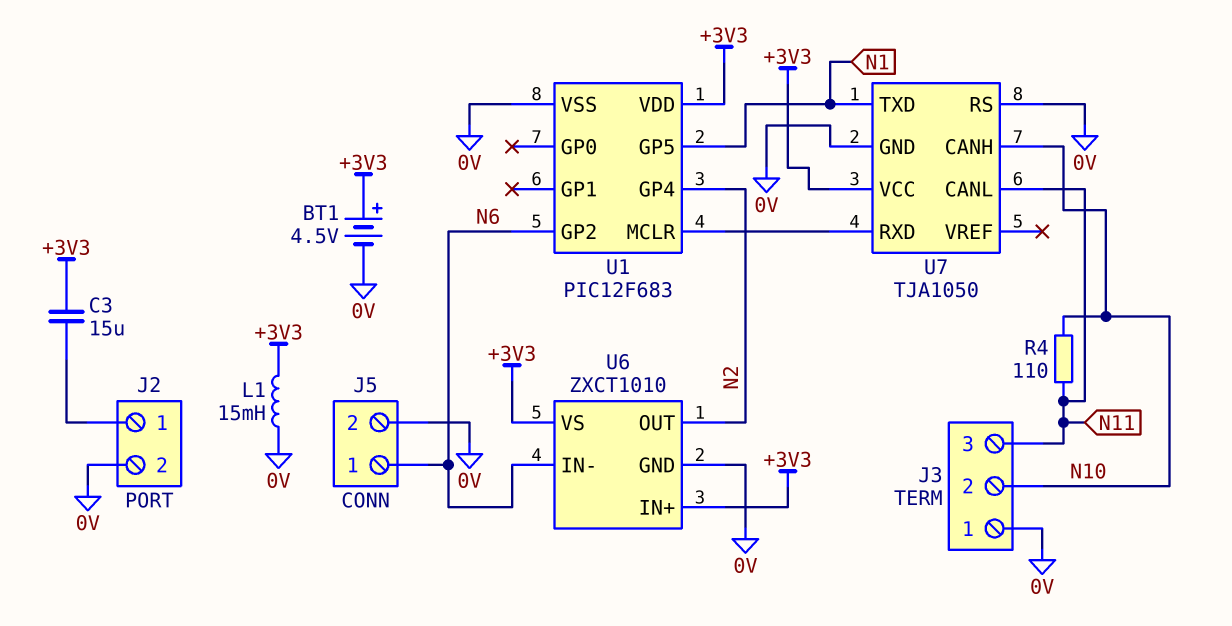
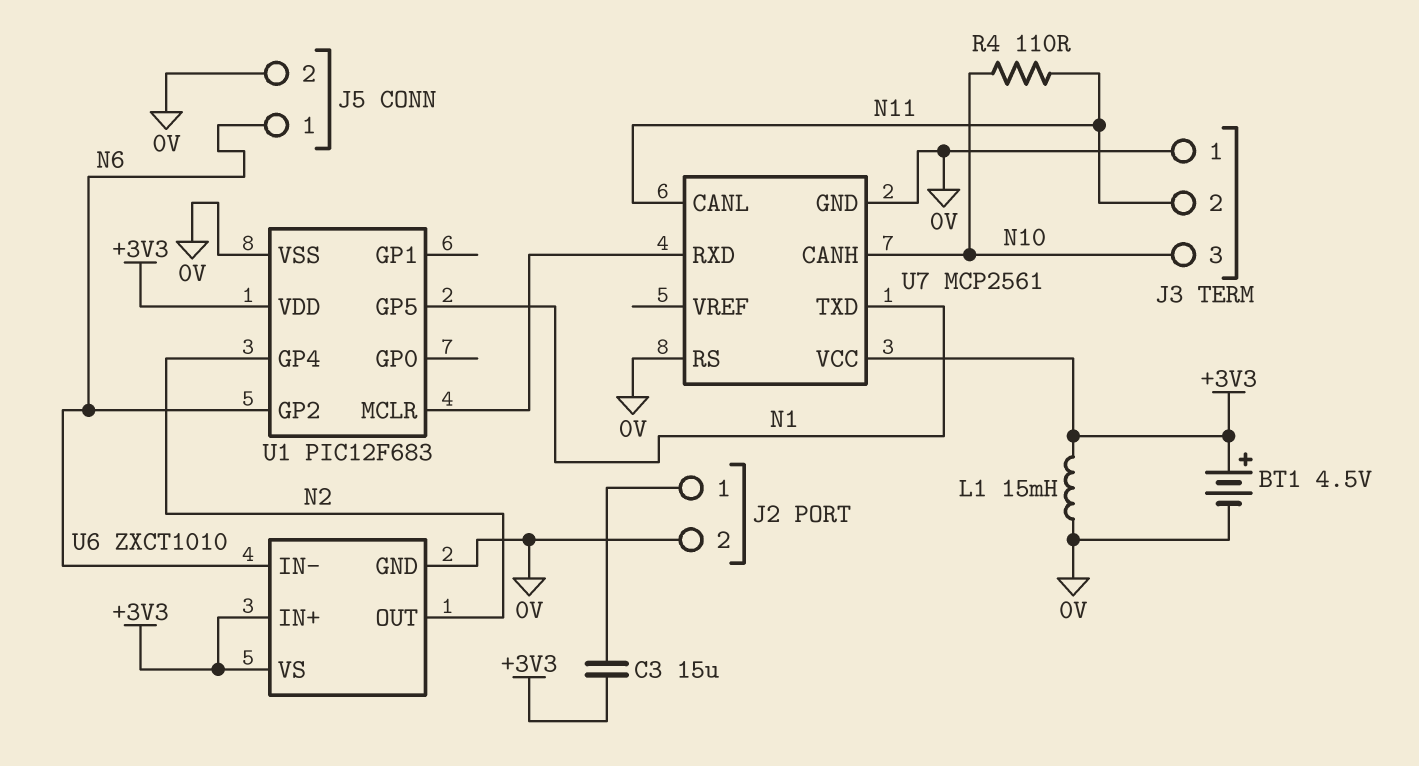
J3 pin 2: N10 -> N11
J3 pin 3: N11 -> N10
U7: TJA1050 -> MCP2561

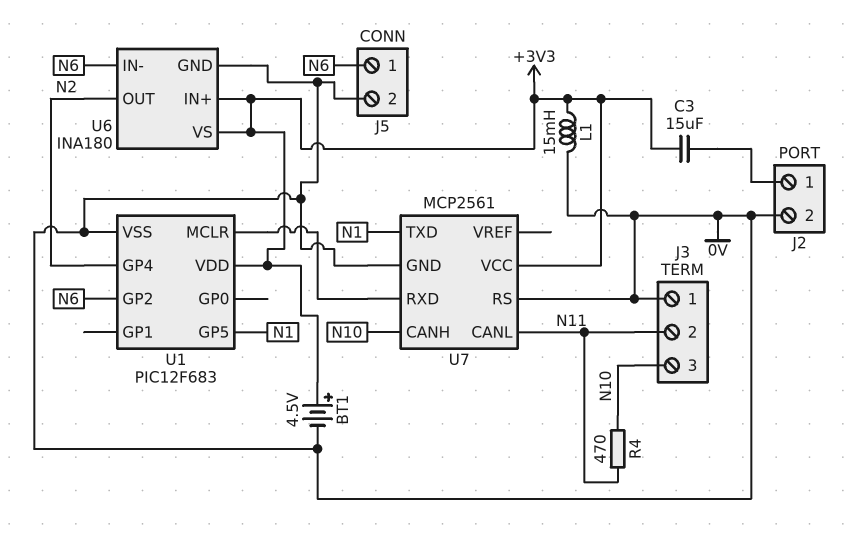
R4: 110 (N10, N11) -> 470 (N10, N11)
U6: ZXCT1010 -> INA180

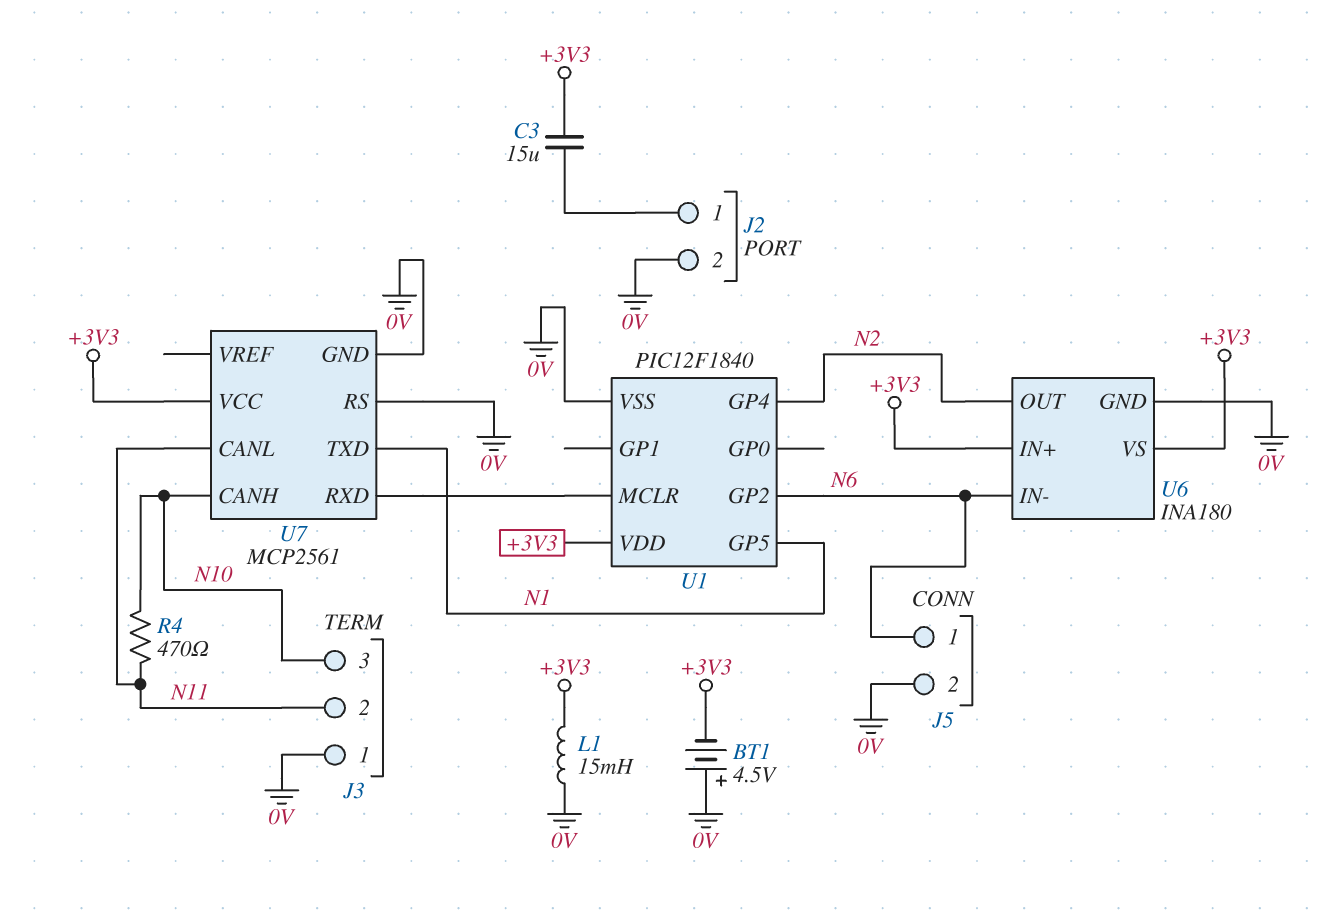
BT1: 4.5V (plus +3V3, minus 0V) -> 4.5V (plus 0V, minus +3V3)
U1: PIC12F683 -> PIC12F1840

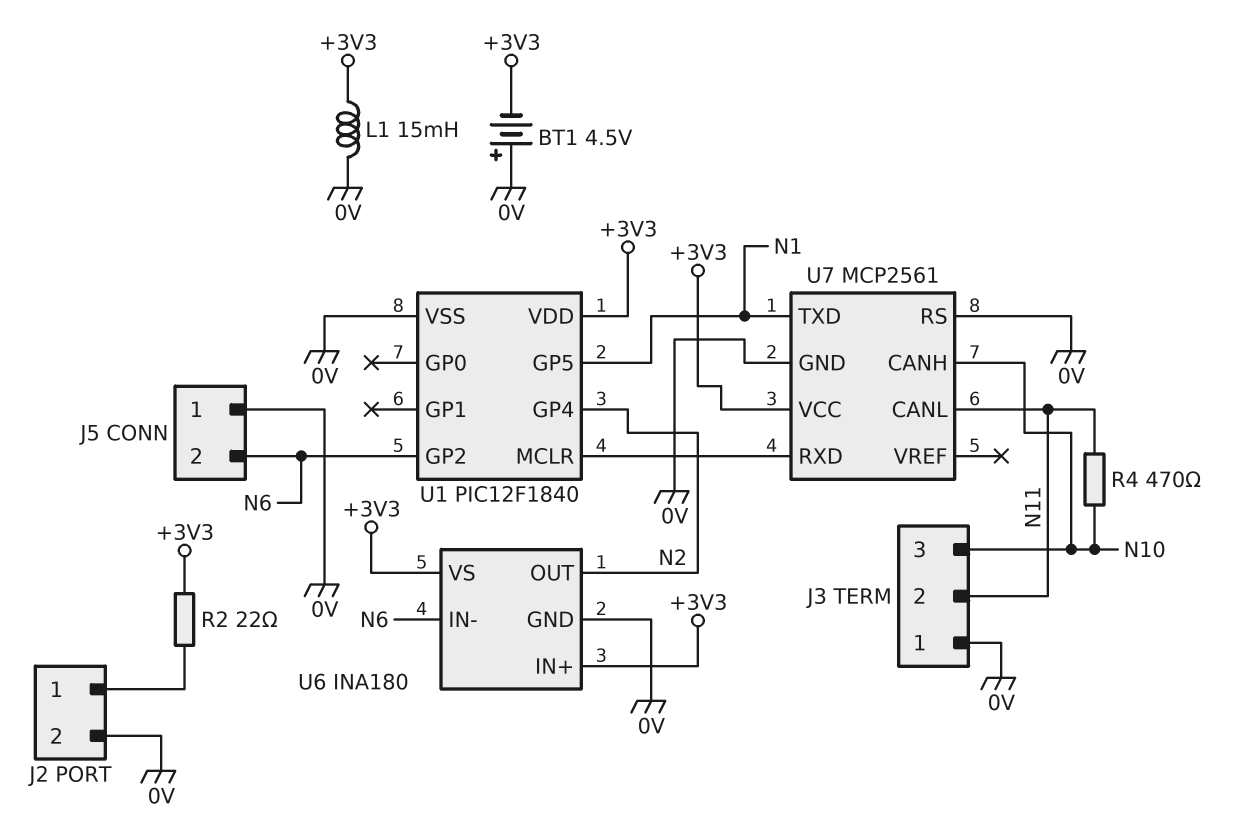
C3: 15uF (+3V3, J2/1) -> none
J5 pin 1: N6 -> 0V
J5 pin 2: 0V -> N6
R2: none -> 22 (+3V3, J2/1)

